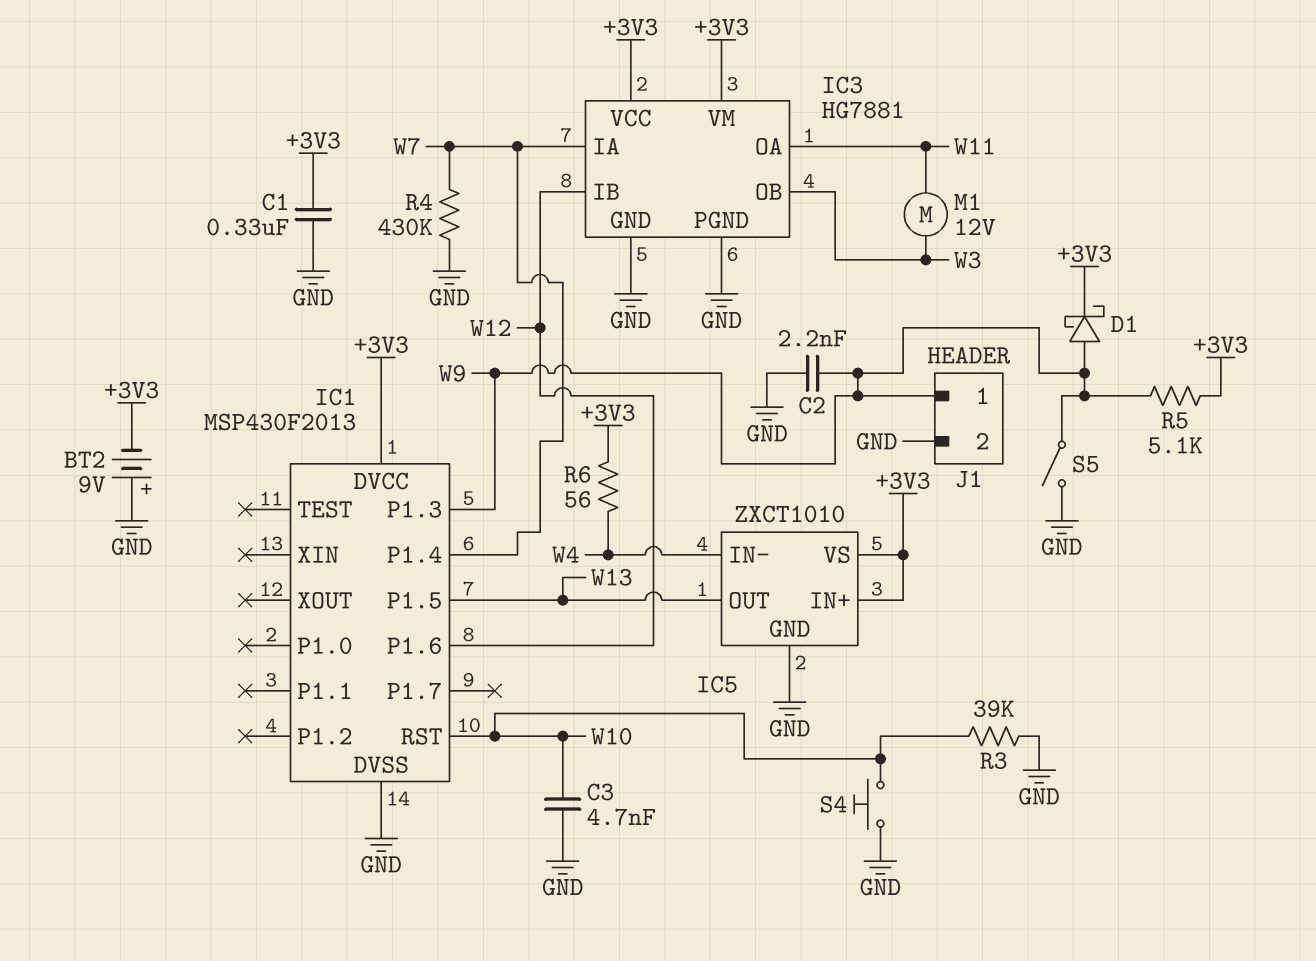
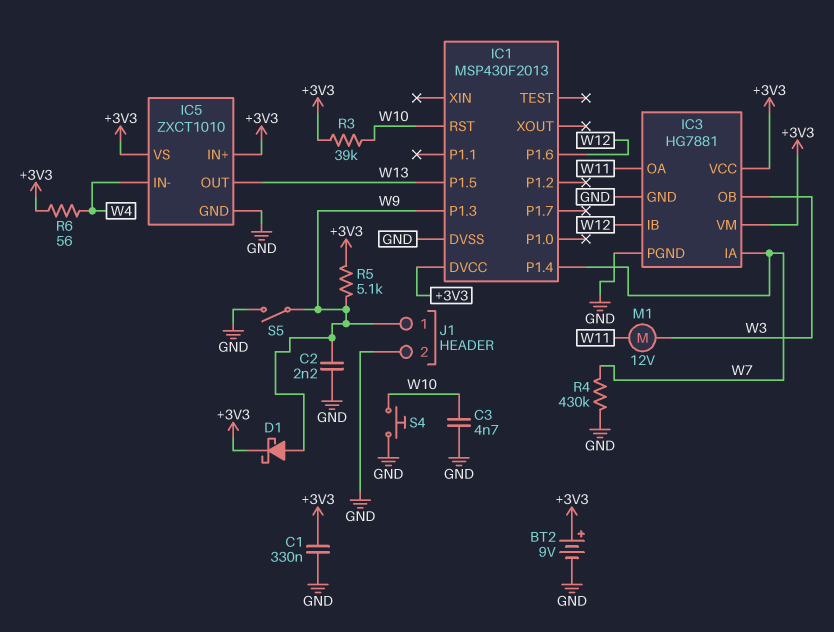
BT2: 9V (plus GND, minus +3V3) -> 9V (plus +3V3, minus GND)
R3: 39k (GND, W10) -> 39k (+3V3, W10)

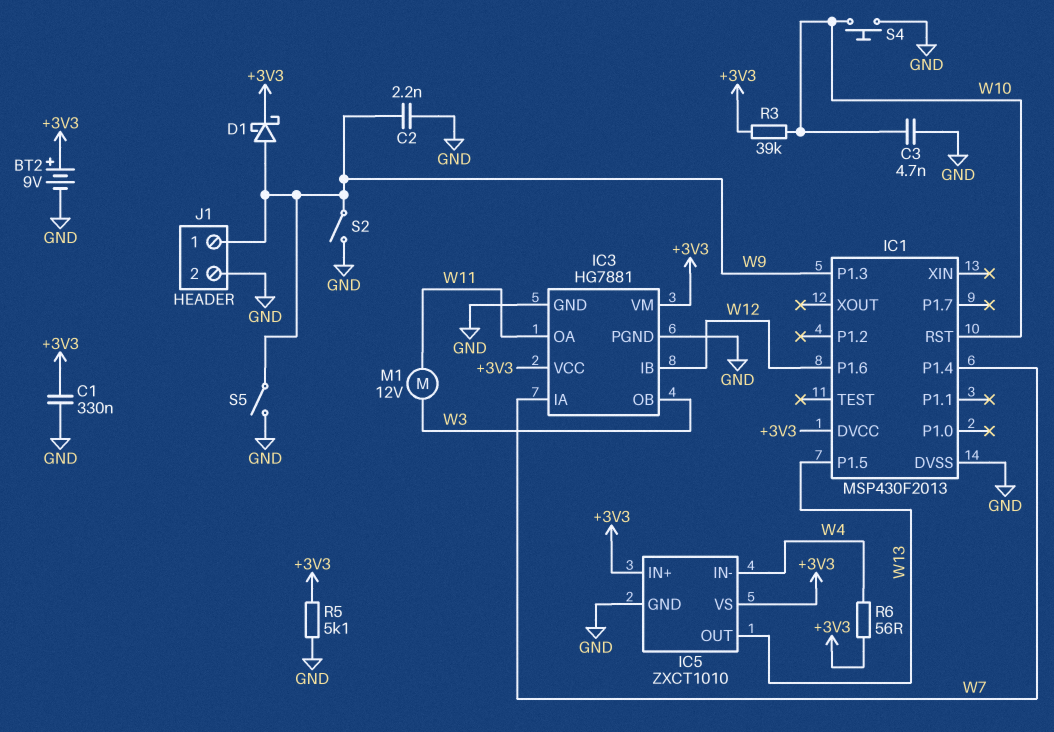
R4: 430k (GND, W7) -> none
R5: 5.1k (+3V3, W9) -> 5.1k (+3V3, GND)
S2: none -> switch (GND, W9)

